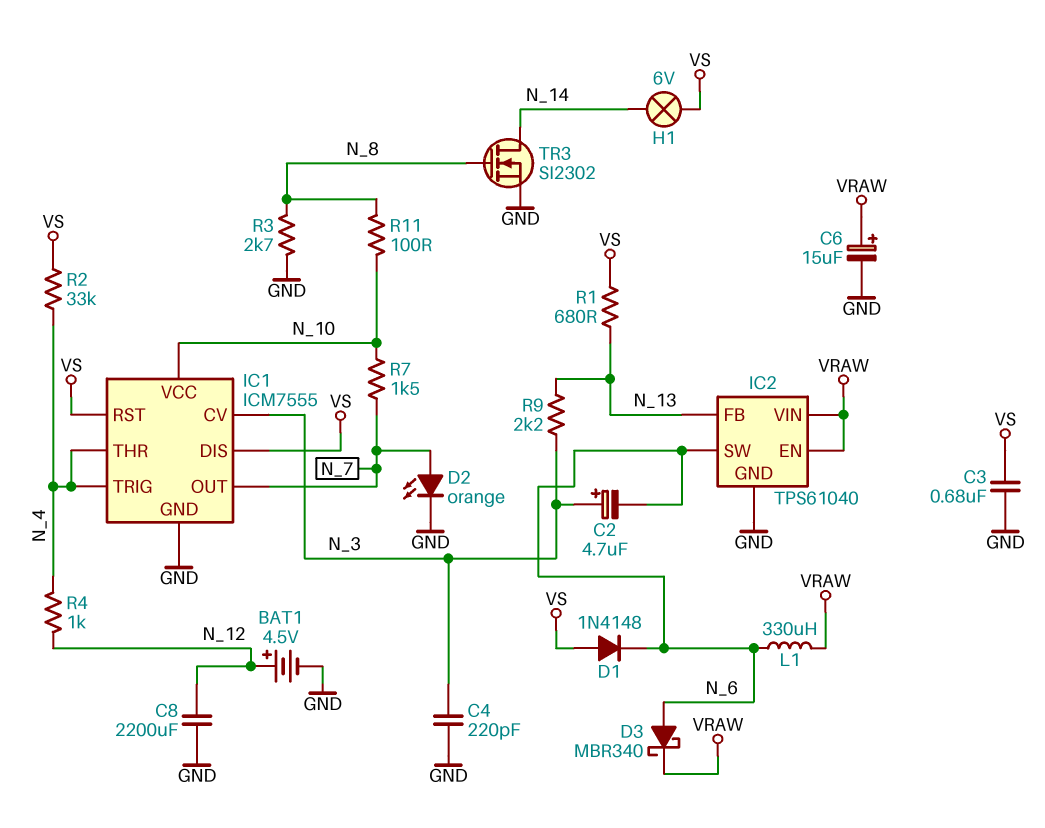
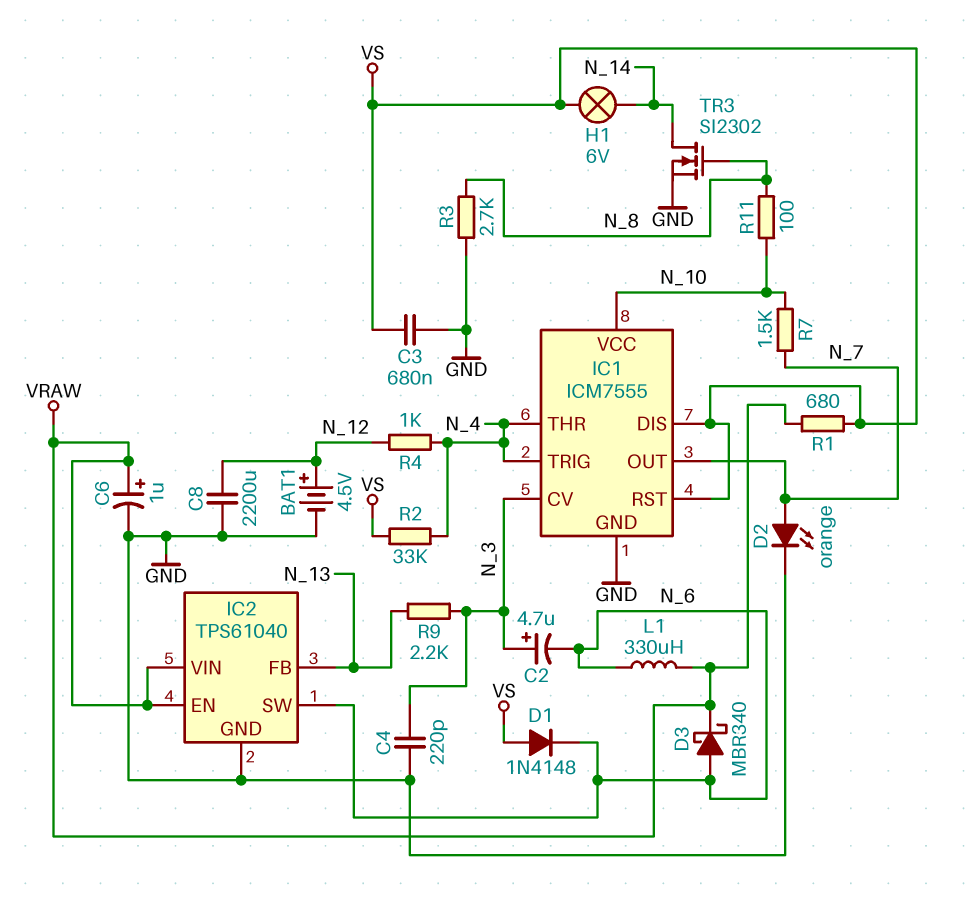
C6: 15uF (plus VRAW, minus GND) -> 1uF (plus VRAW, minus GND)
R1: 680 (N_13, VS) -> 680 (VRAW, VS)

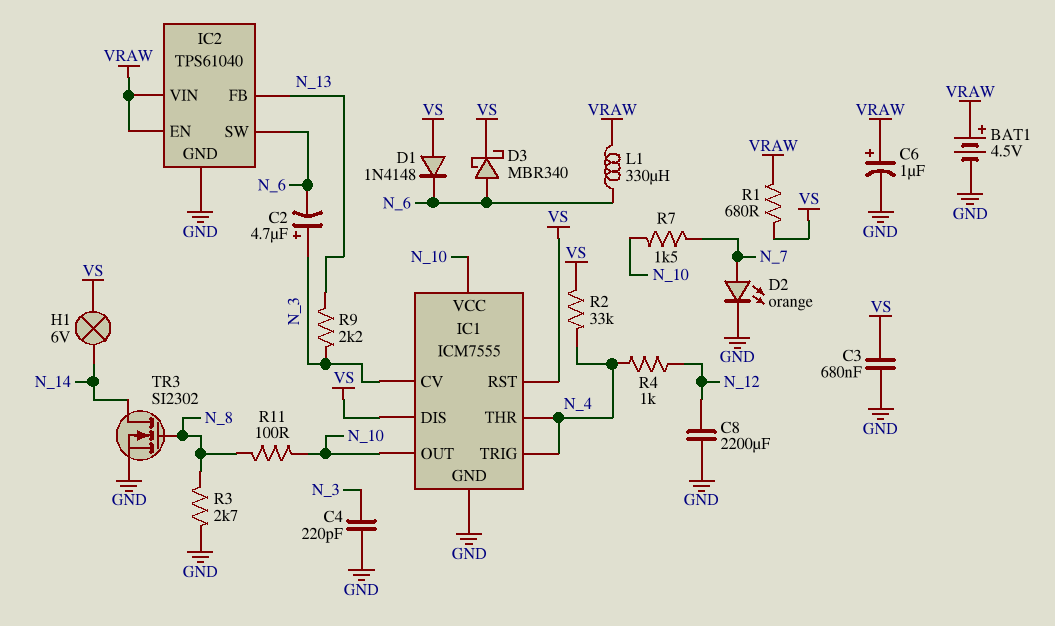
BAT1: 4.5V (plus N_12, minus GND) -> 4.5V (plus VRAW, minus GND)
D3: schottky MBR340 (A N_6, K VRAW) -> schottky MBR340 (A N_6, K VS)
IC1 pin OUT: N_7 -> N_10

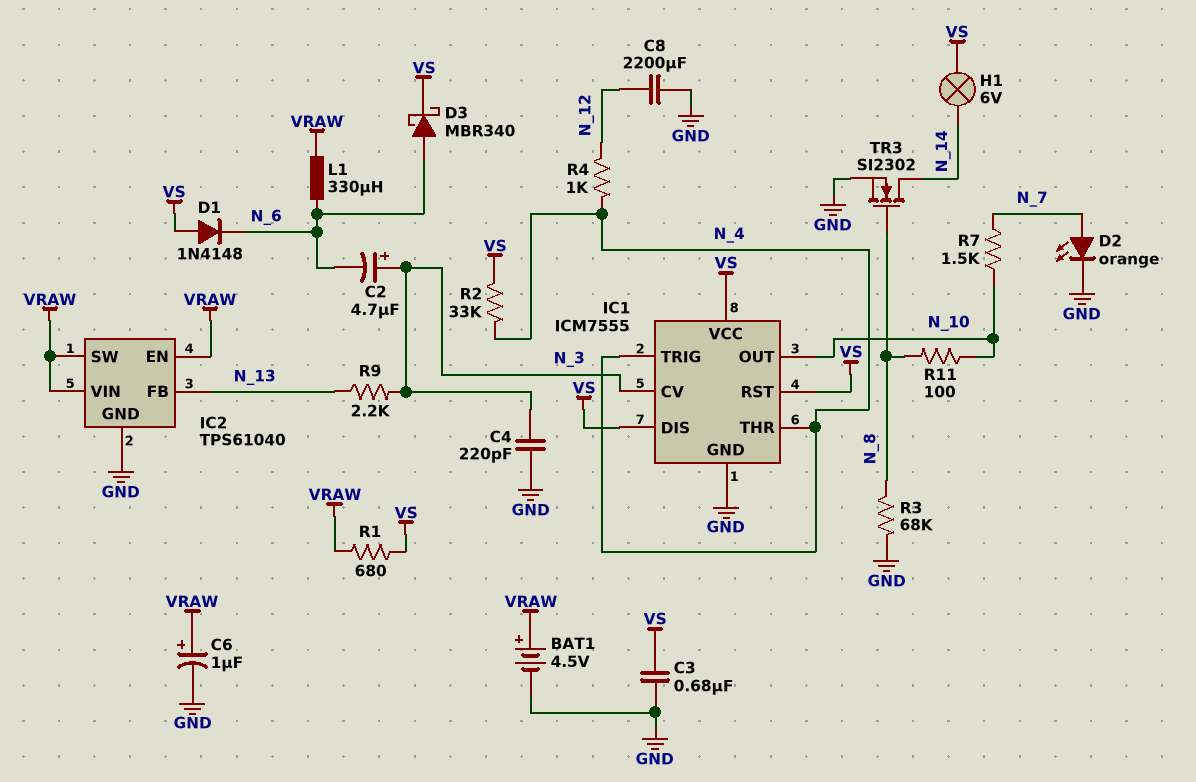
IC1 pin VCC: N_10 -> VS
IC2 pin SW: N_6 -> VRAW
R3: 2.7k (GND, N_8) -> 68k (GND, N_8)

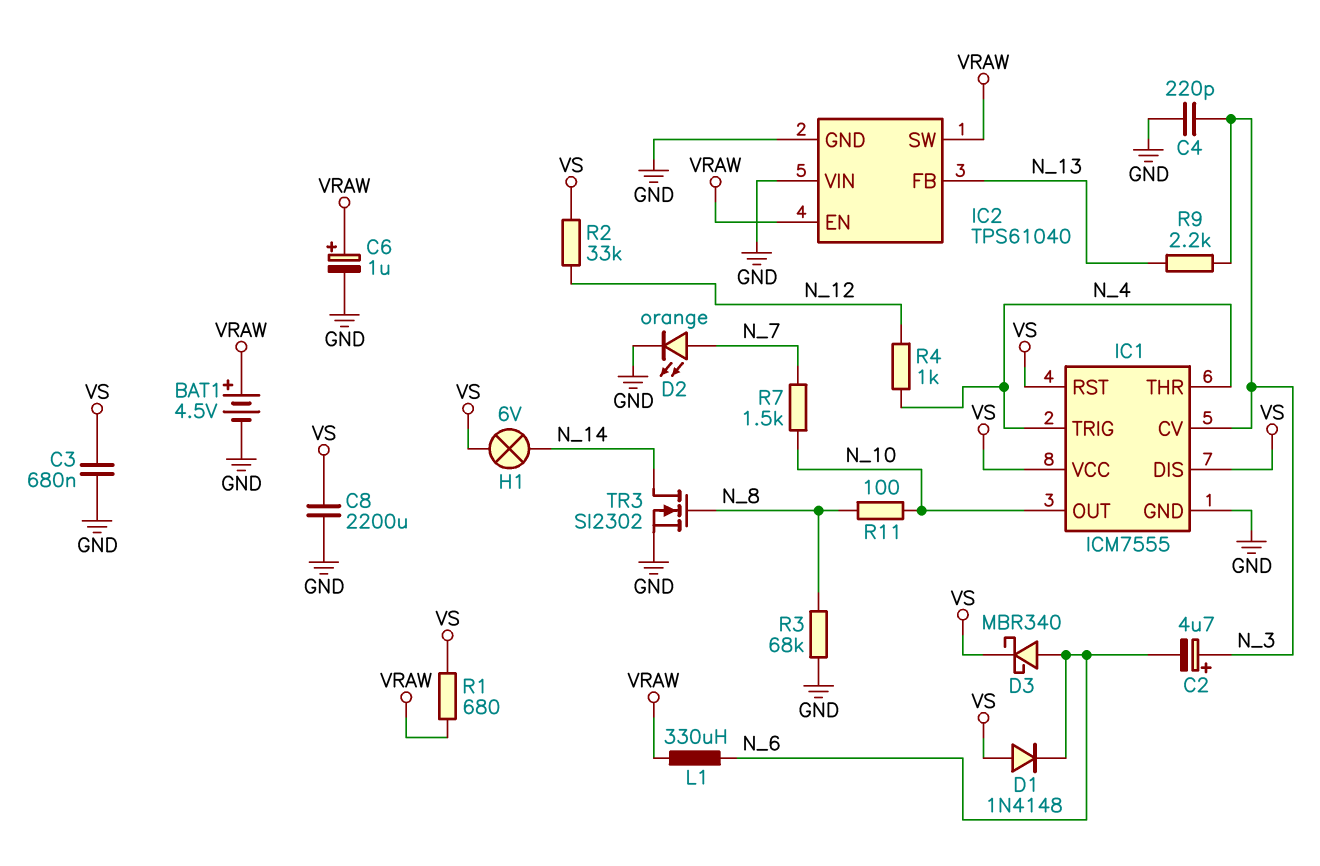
C8: 2200uF (GND, N_12) -> 2200uF (GND, VS)
IC2 pin VIN: VRAW -> GND
R2: 33k (N_4, VS) -> 33k (N_12, VS)

